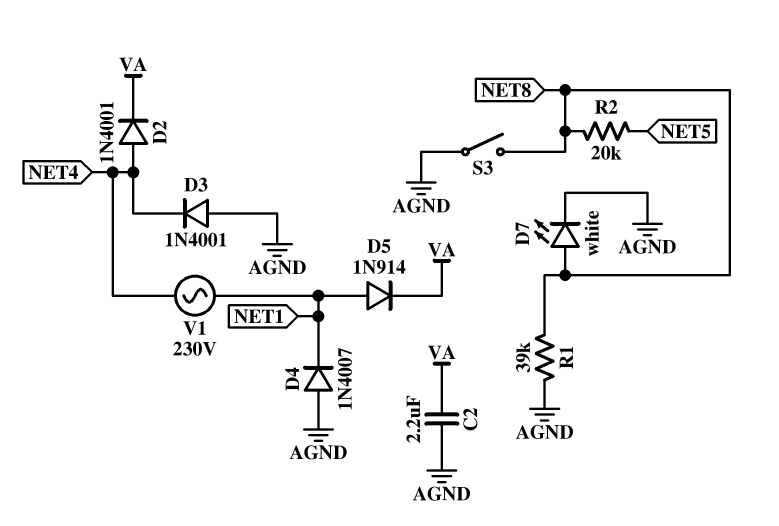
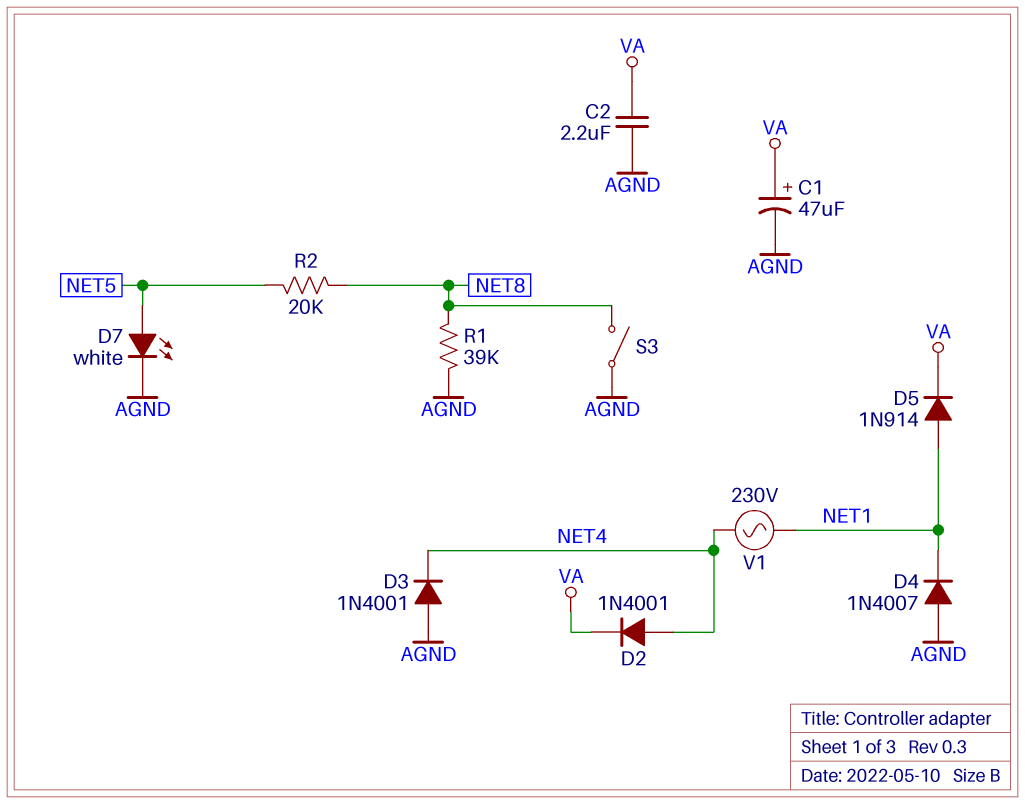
C1: none -> 47uF (plus VA, minus AGND)
D7: LED white (A NET8, K AGND) -> LED white (A NET5, K AGND)

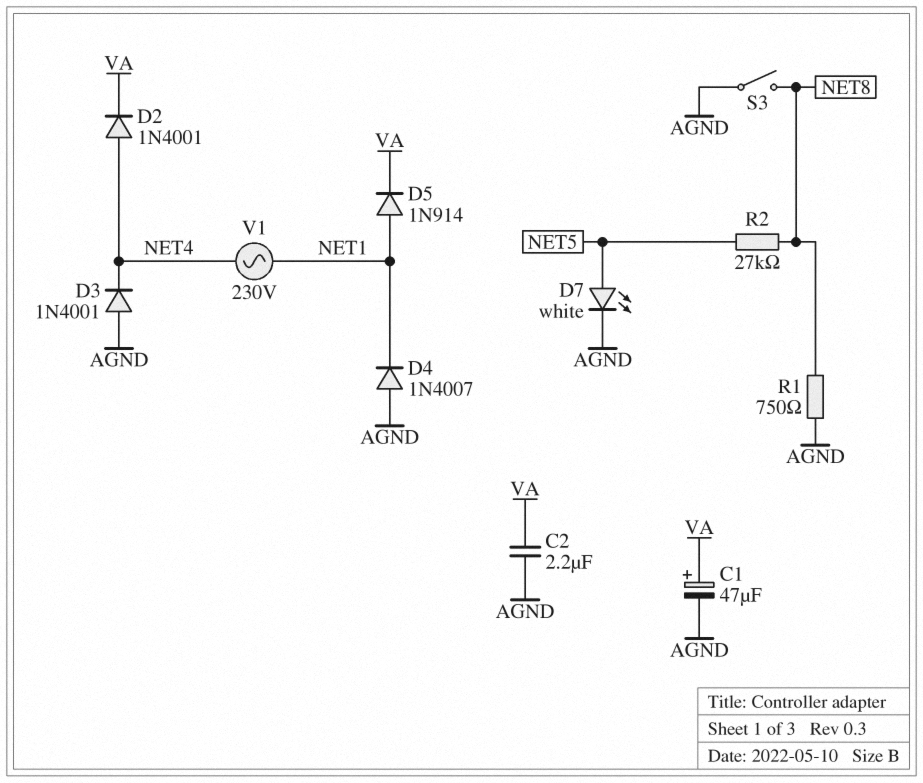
R1: 39k (AGND, NET8) -> 750 (AGND, NET8)
R2: 20k (NET5, NET8) -> 27k (NET5, NET8)

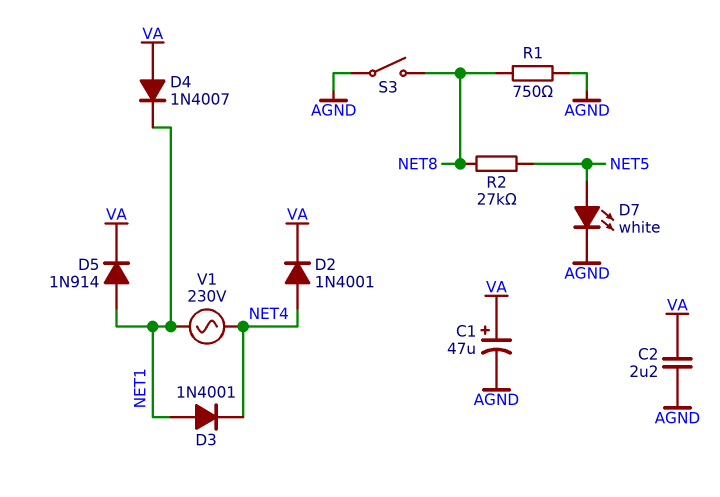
D3: diode 1N4001 (A AGND, K NET4) -> diode 1N4001 (A NET1, K NET4)
D4: diode 1N4007 (A AGND, K NET1) -> diode 1N4007 (A VA, K NET1)

